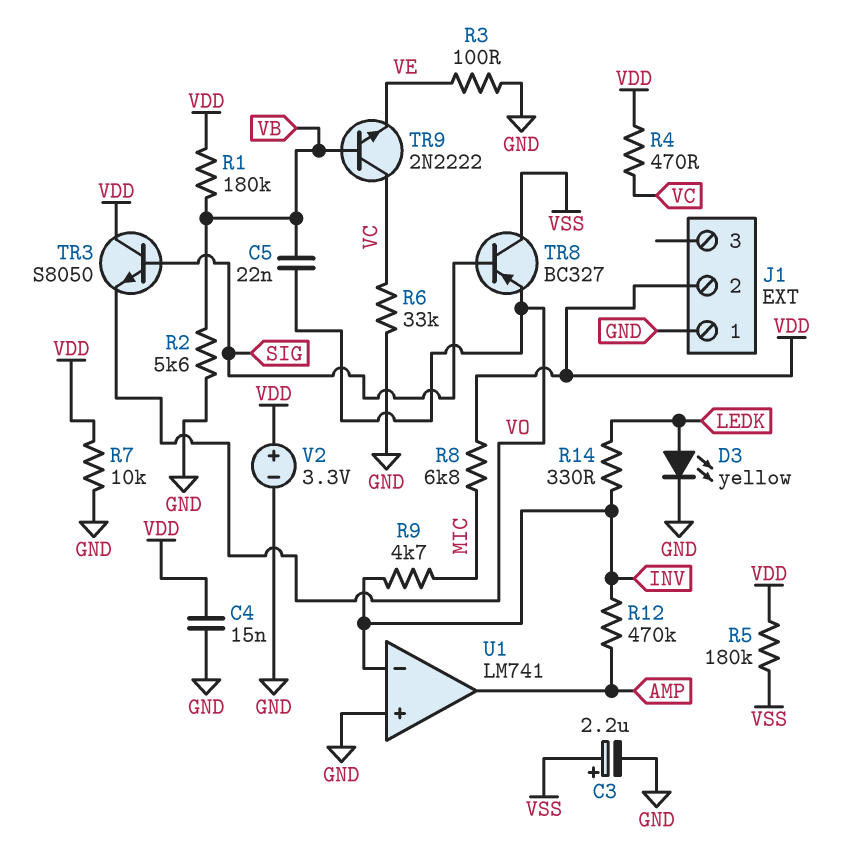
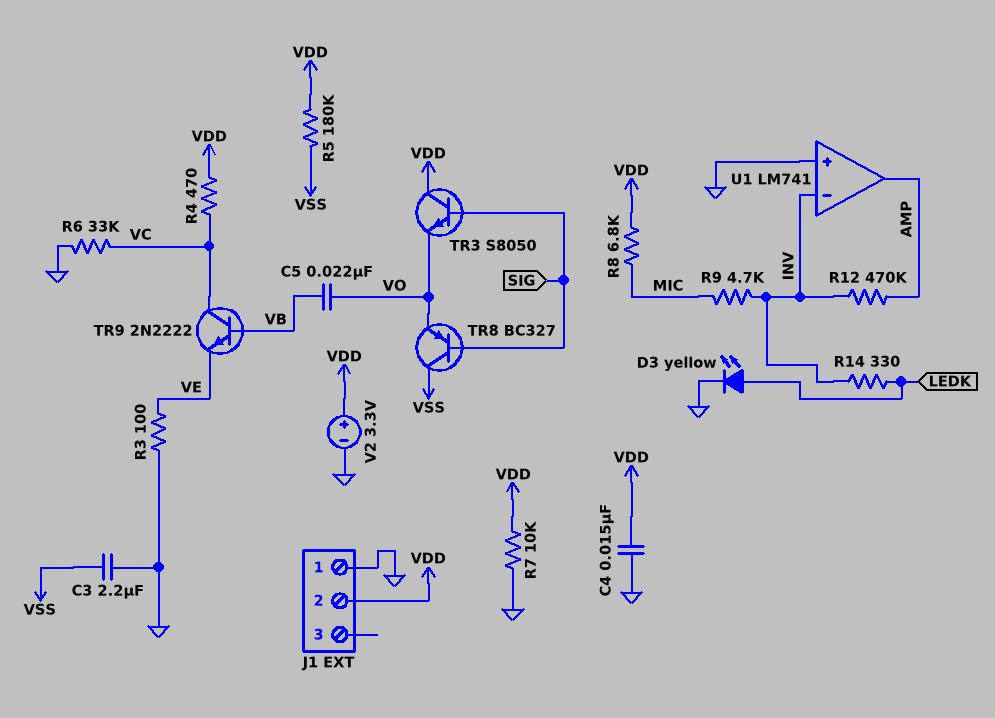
C3: 2.2uF (plus VSS, minus GND) -> 2.2uF (GND, VSS)
R1: 180k (VB, VDD) -> none
R2: 5.6k (GND, VB) -> none

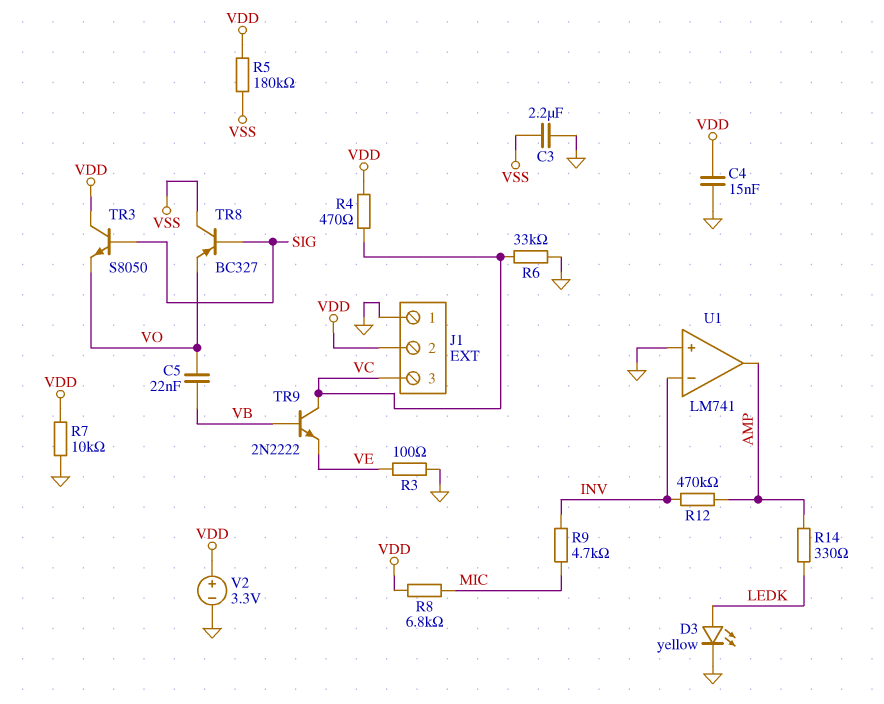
J1 pin 3: none -> VC
R14: 330 (INV, LEDK) -> 330 (AMP, LEDK)

